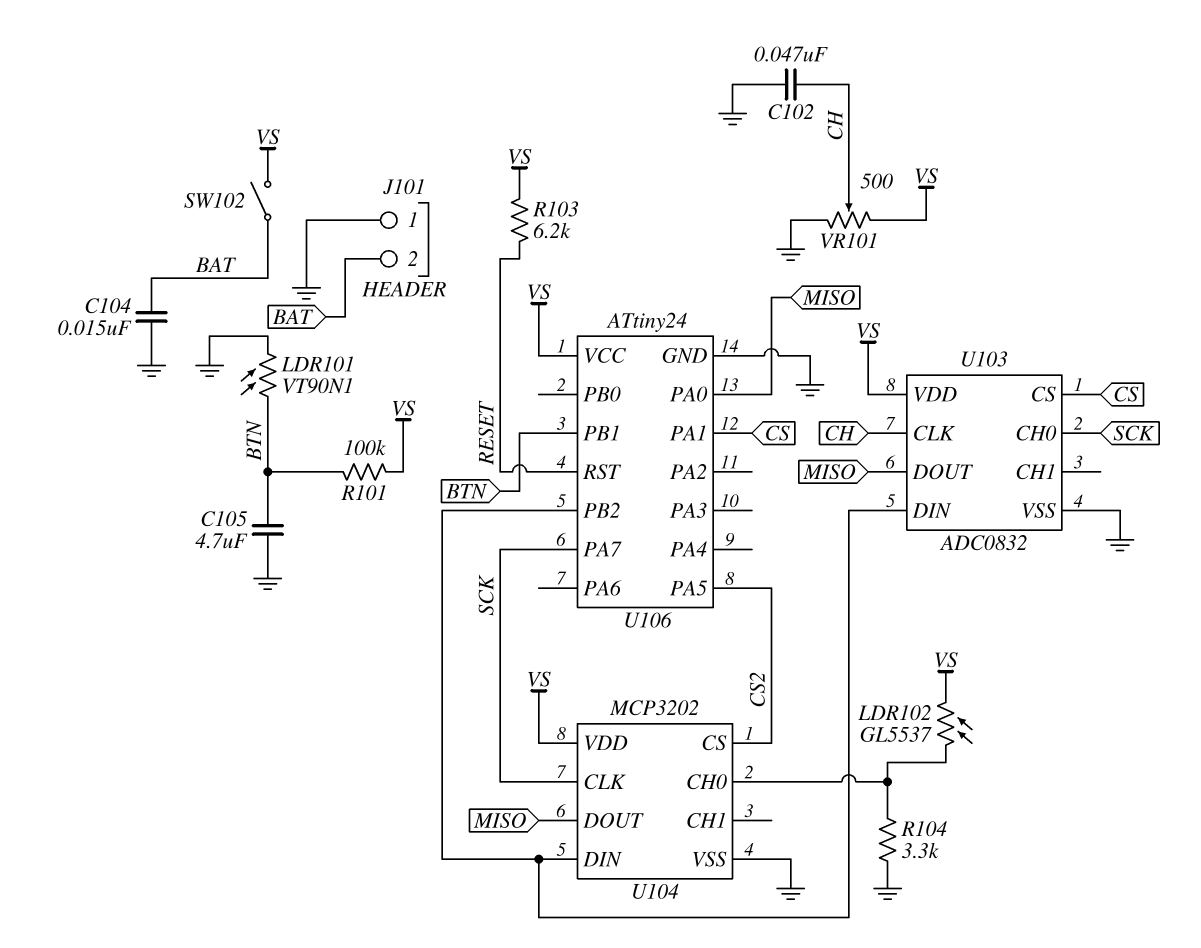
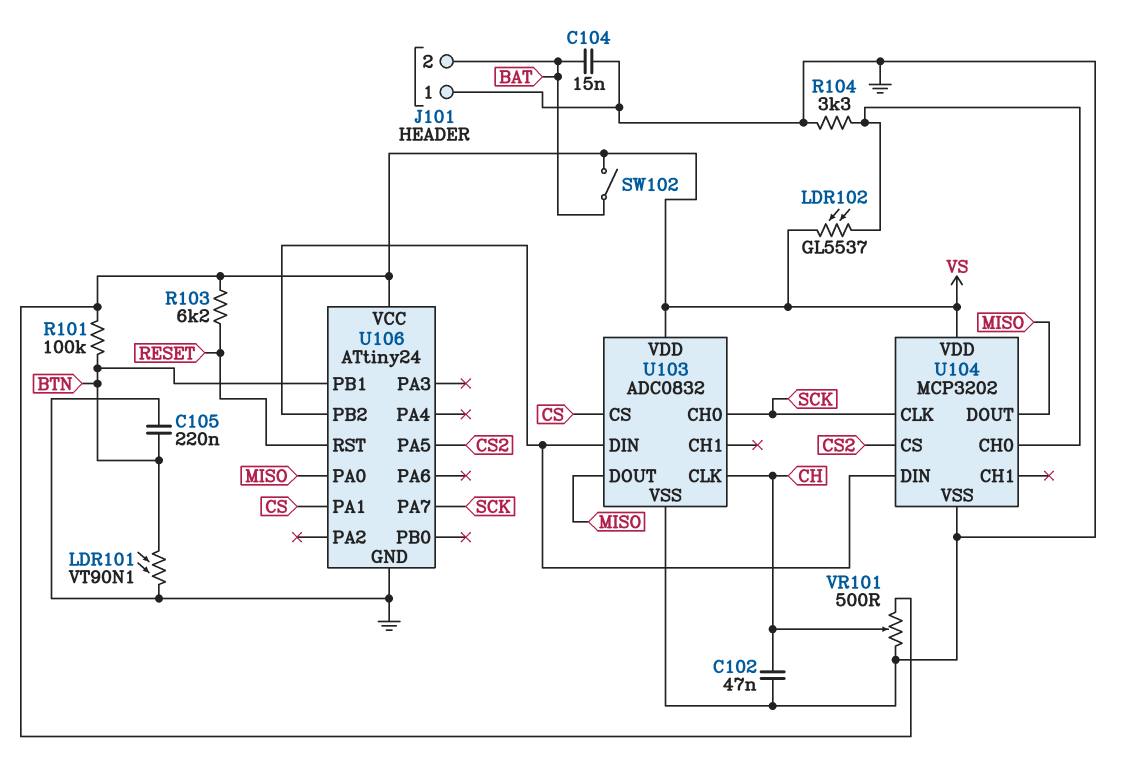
C105: 4.7uF (BTN, GND) -> 220nF (BTN, GND)

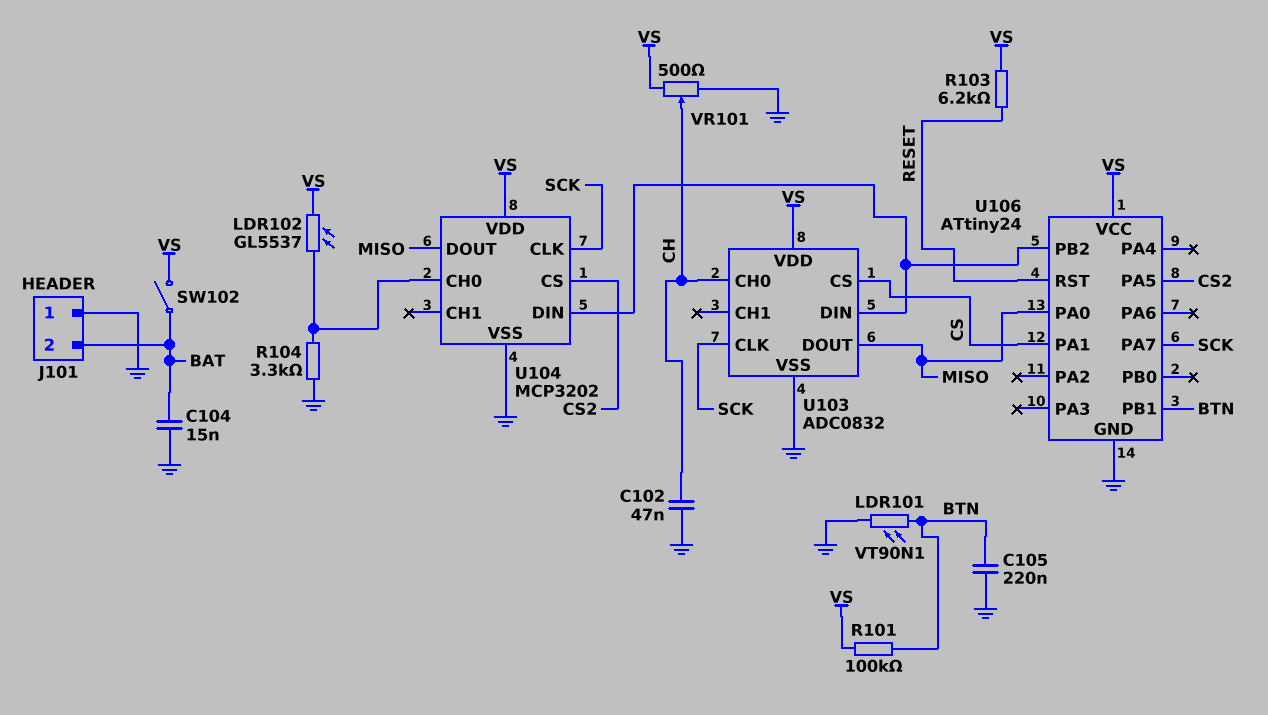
U103 pin CH0: SCK -> CH
U103 pin CLK: CH -> SCK

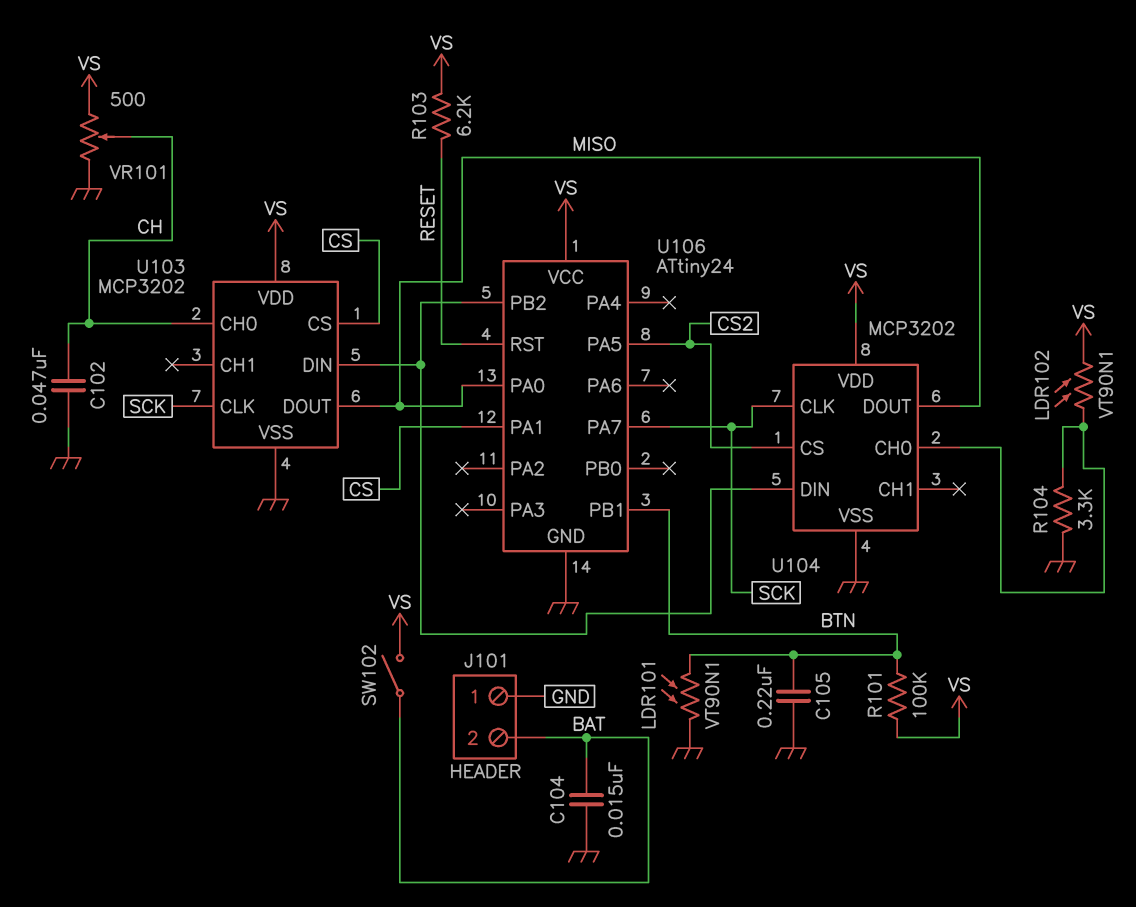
LDR102: GL5537 (U104/CH0, VS) -> VT90N1 (U104/CH0, VS)
U103: ADC0832 -> MCP3202

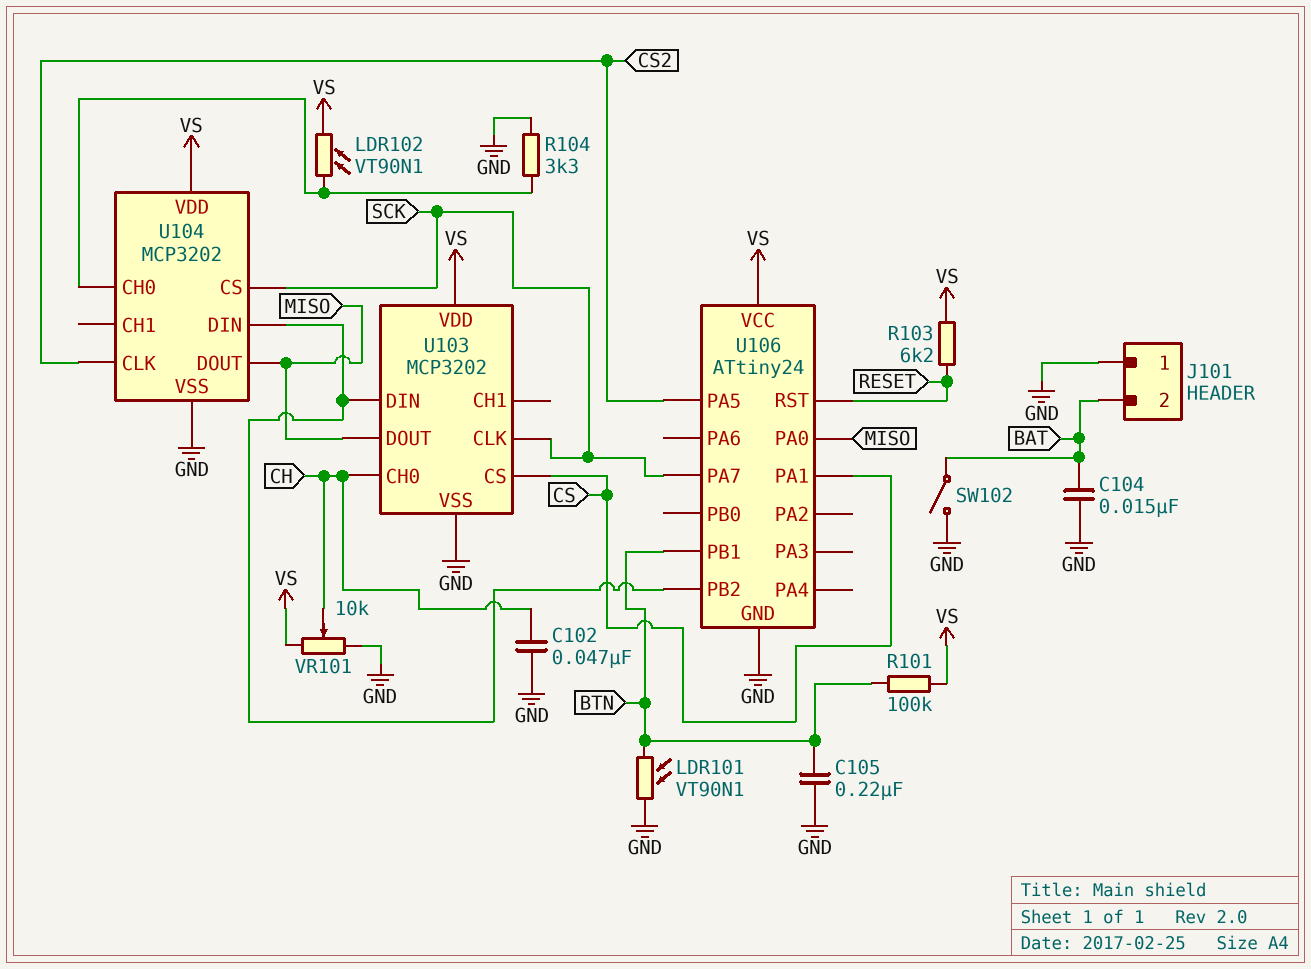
SW102: switch (BAT, VS) -> switch (BAT, GND)
U104 pin CLK: SCK -> CS2
U104 pin CS: CS2 -> SCK
VR101: 500 (GND, VS, wiper CH) -> 10k (GND, VS, wiper CH)

